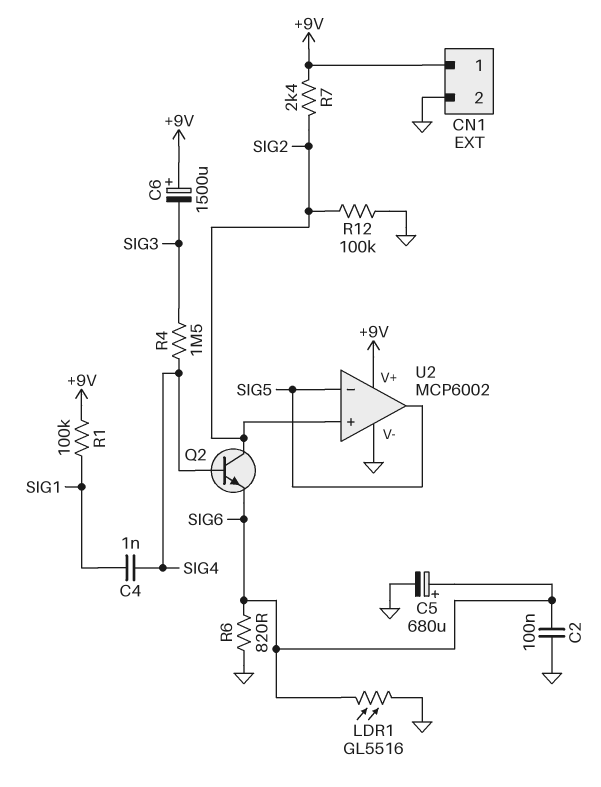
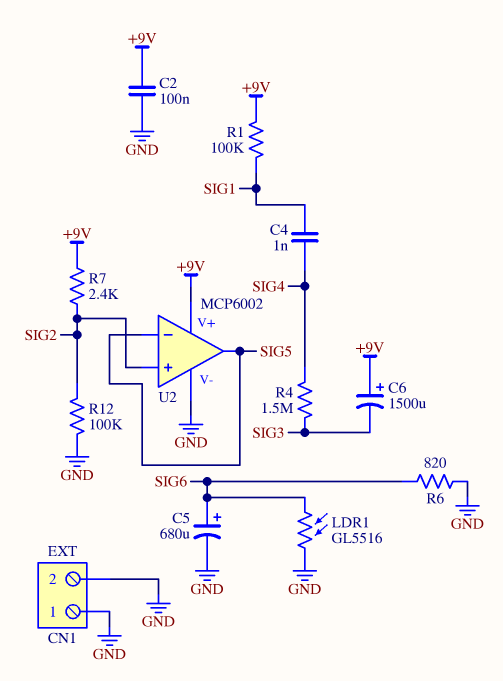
C2: 100nF (GND, SIG6) -> 100nF (+9V, GND)
CN1 pin 1: +9V -> GND
Q2: NPN (B SIG4, C SIG2, E SIG6) -> none

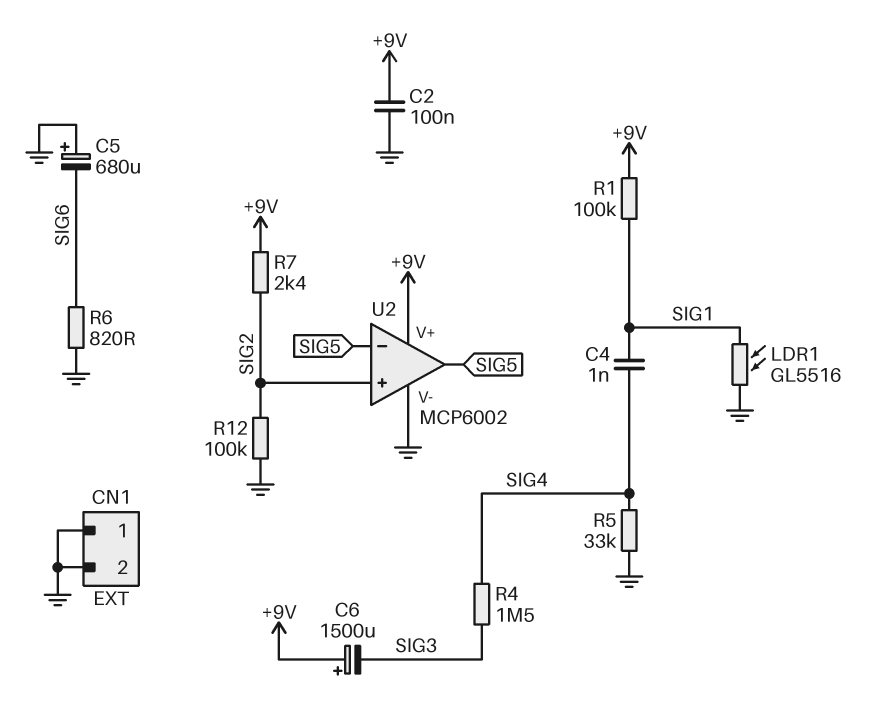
C5: 680uF (plus SIG6, minus GND) -> 680uF (plus GND, minus SIG6)
LDR1: GL5516 (GND, SIG6) -> GL5516 (GND, SIG1)
R5: none -> 33k (GND, SIG4)

